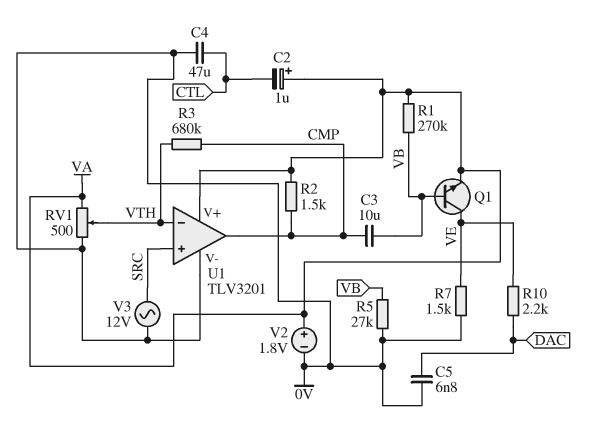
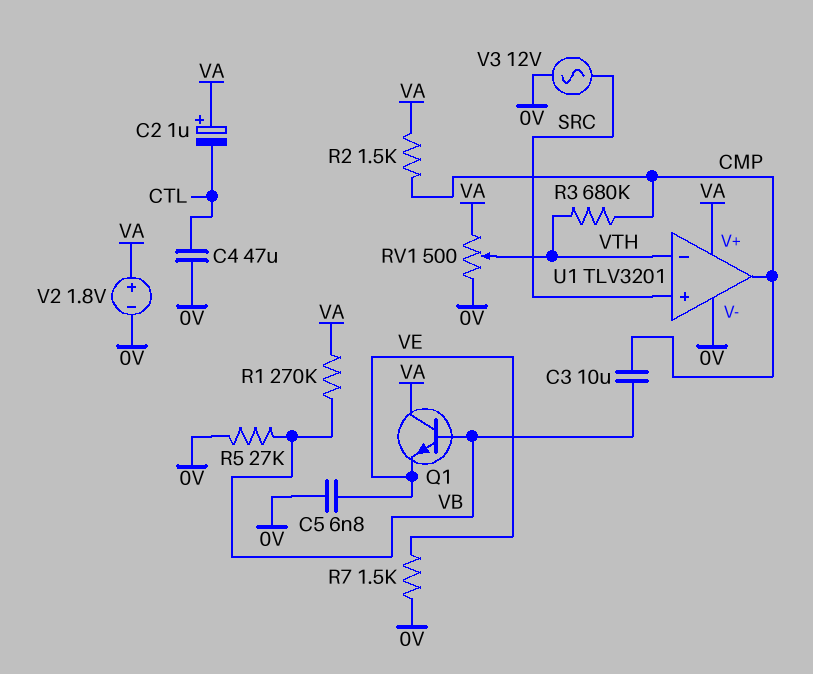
C5: 6.8nF (0V, DAC) -> 6.8nF (0V, VE)
Q1: NPN (B VB, C VE, E VA) -> NPN (B VB, C VA, E VE)
R10: 2.2k (DAC, VE) -> none

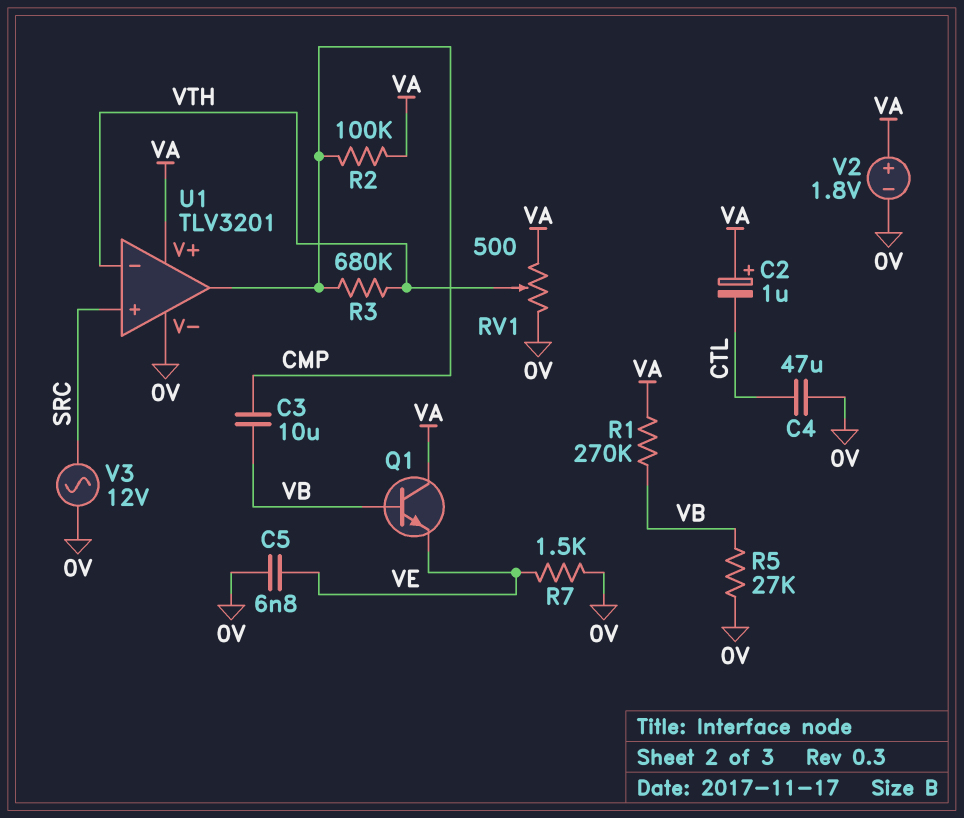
R2: 1.5k (CMP, VA) -> 100k (CMP, VA)

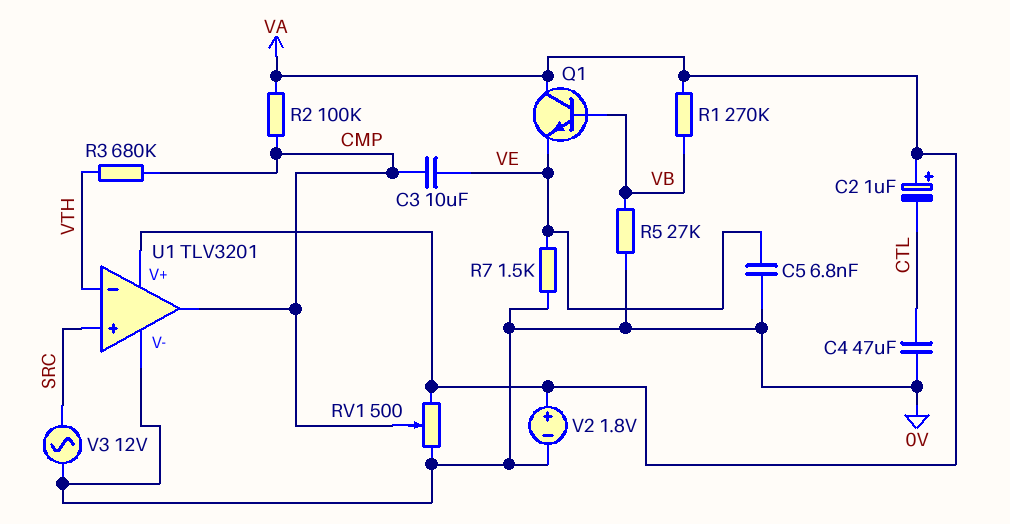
C3: 10uF (CMP, VB) -> 10uF (CMP, VE)
RV1: 500 (0V, VA, wiper VTH) -> 500 (0V, VA, wiper CMP)

